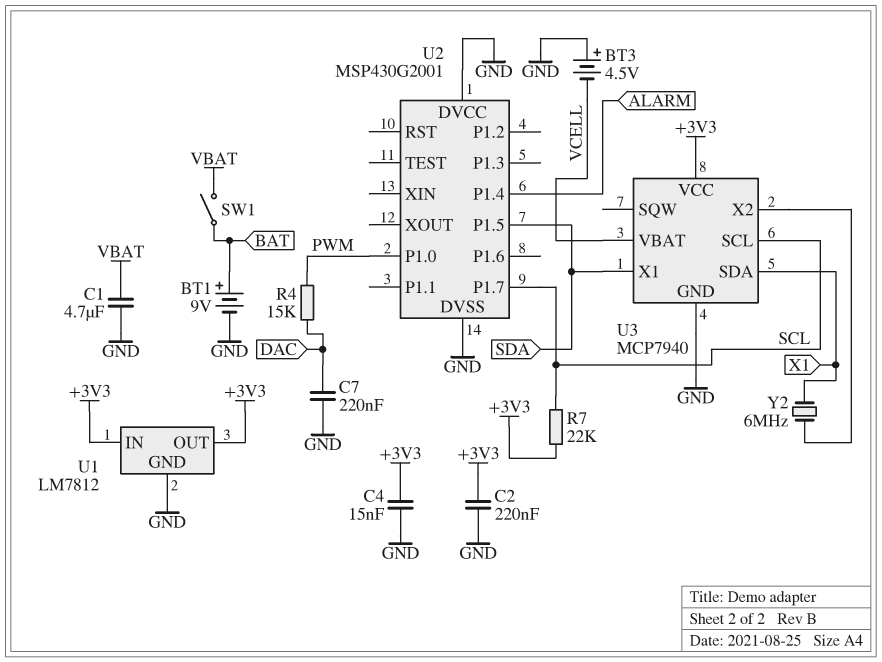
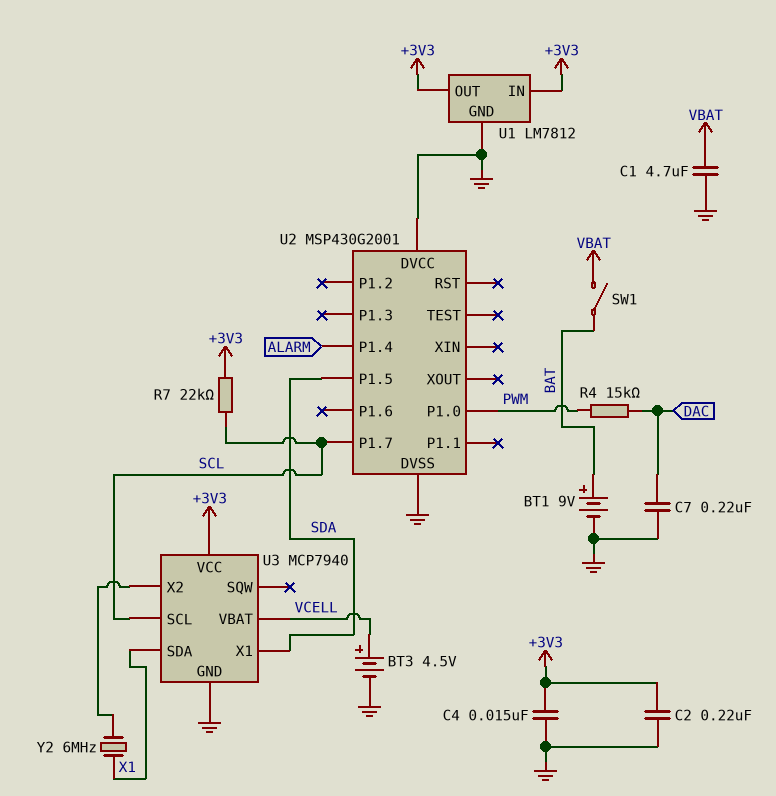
BT3: 4.5V (plus GND, minus VCELL) -> 4.5V (plus VCELL, minus GND)

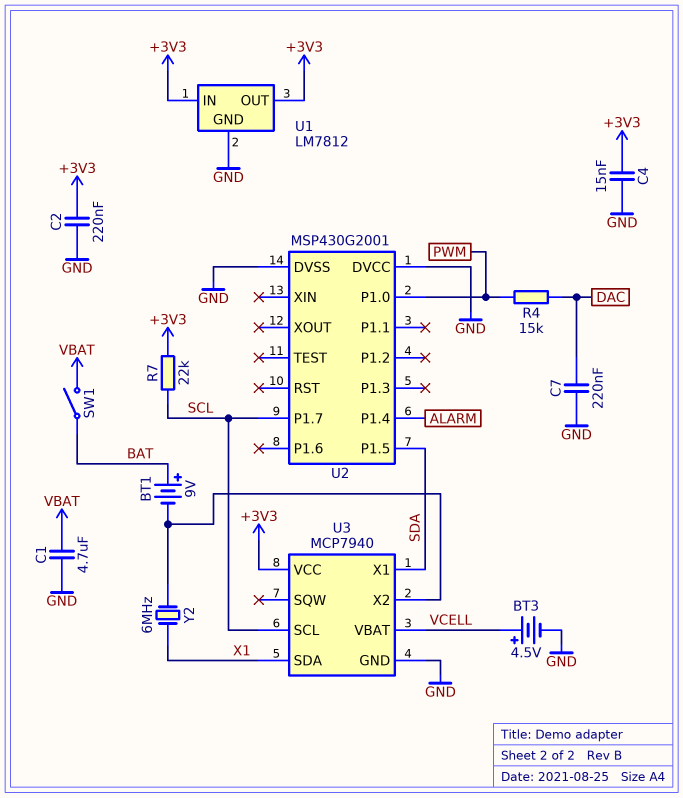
BT1: 9V (plus BAT, minus GND) -> 9V (plus BAT, minus U3/X2)

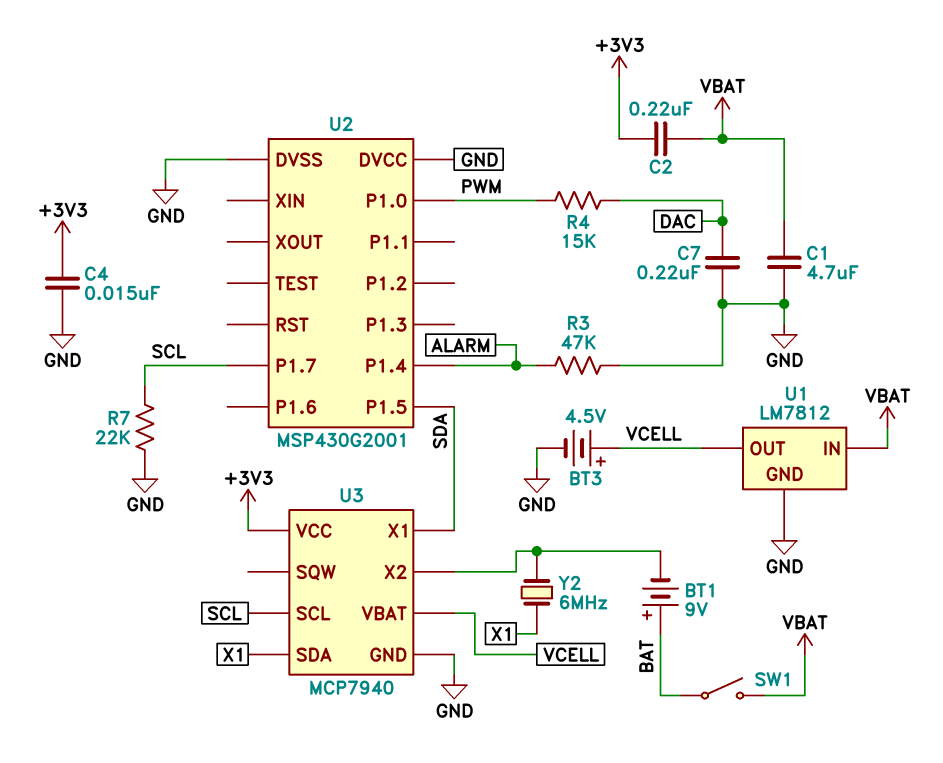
C2: 220nF (+3V3, GND) -> 220nF (+3V3, VBAT)
R3: none -> 47k (ALARM, GND)
R7: 22k (+3V3, SCL) -> 22k (GND, SCL)
U1 pin IN: +3V3 -> VBAT
U1 pin OUT: +3V3 -> VCELL

